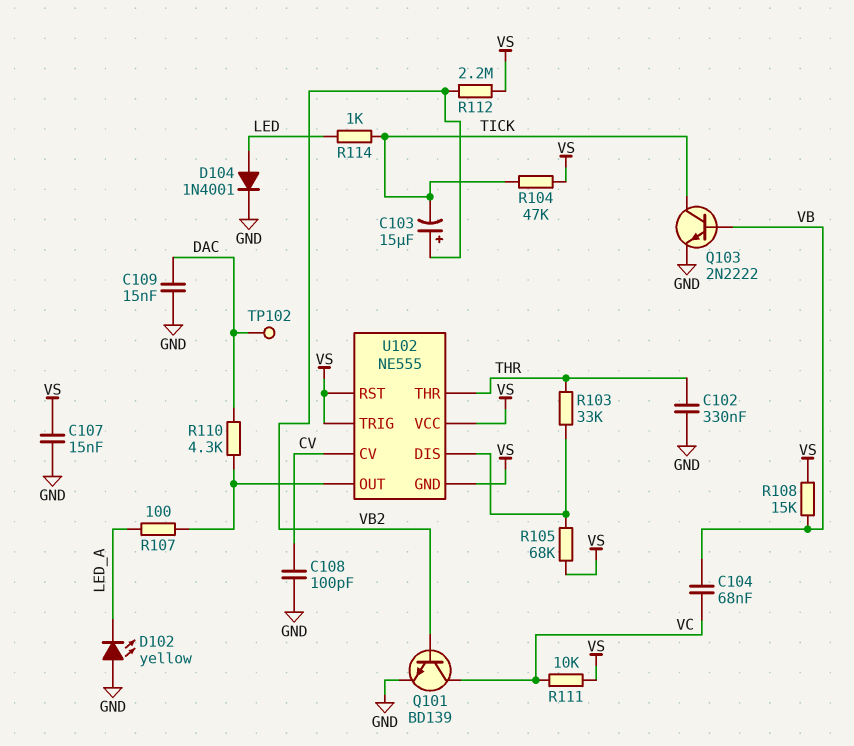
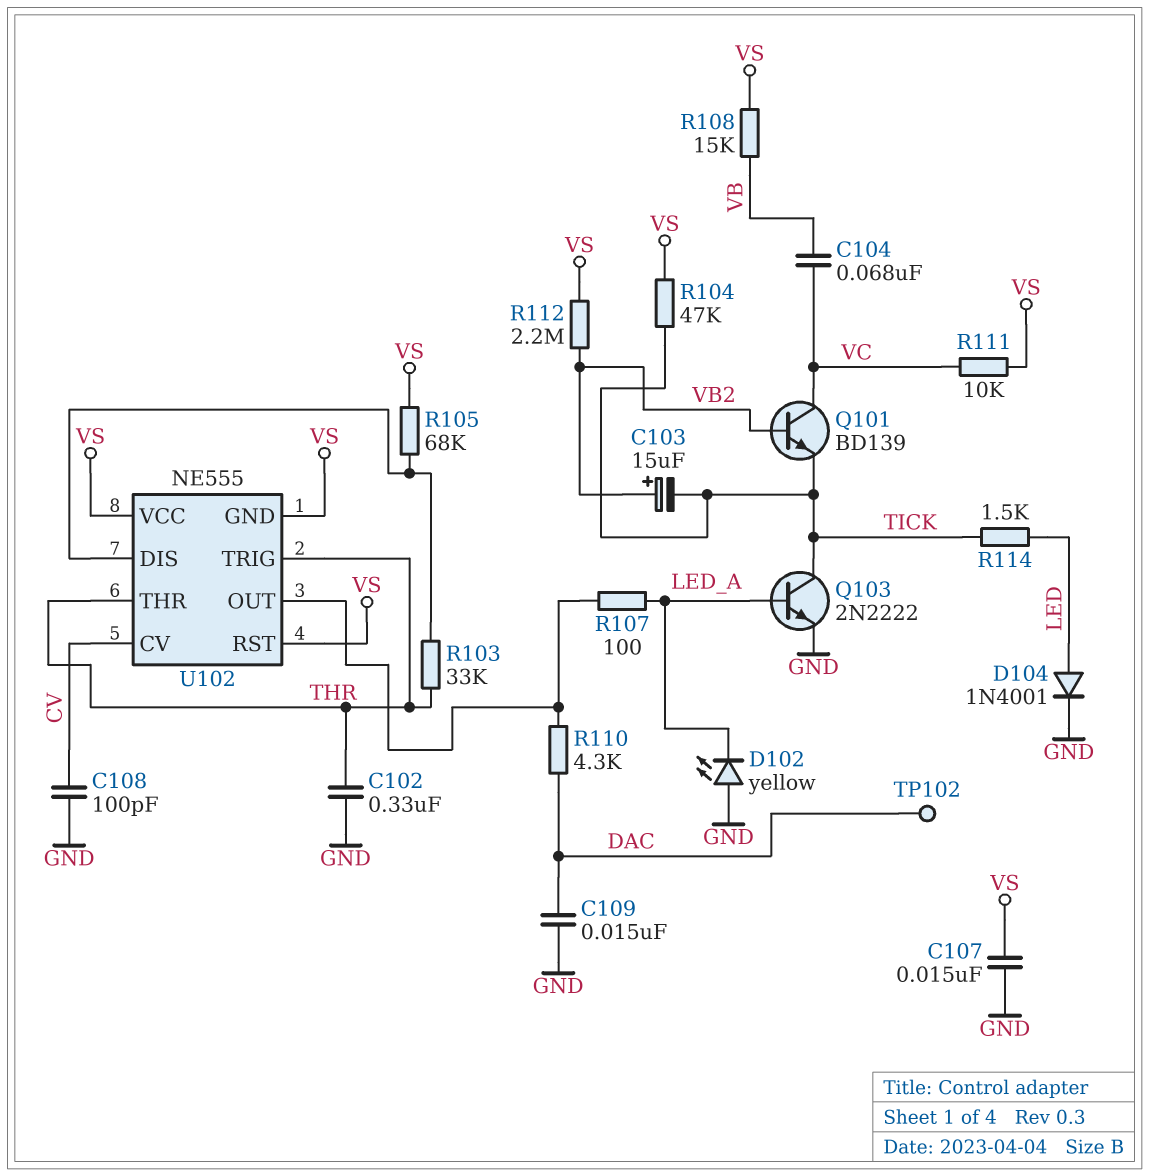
Q101: NPN BD139 (B VB2, C VC, E GND) -> NPN BD139 (B VB2, C VC, E TICK)
Q103: NPN 2N2222 (B VB, C TICK, E GND) -> NPN 2N2222 (B LED_A, C TICK, E GND)
R114: 1k (LED, TICK) -> 1.5k (LED, TICK)
U102 pin TRIG: VS -> THR

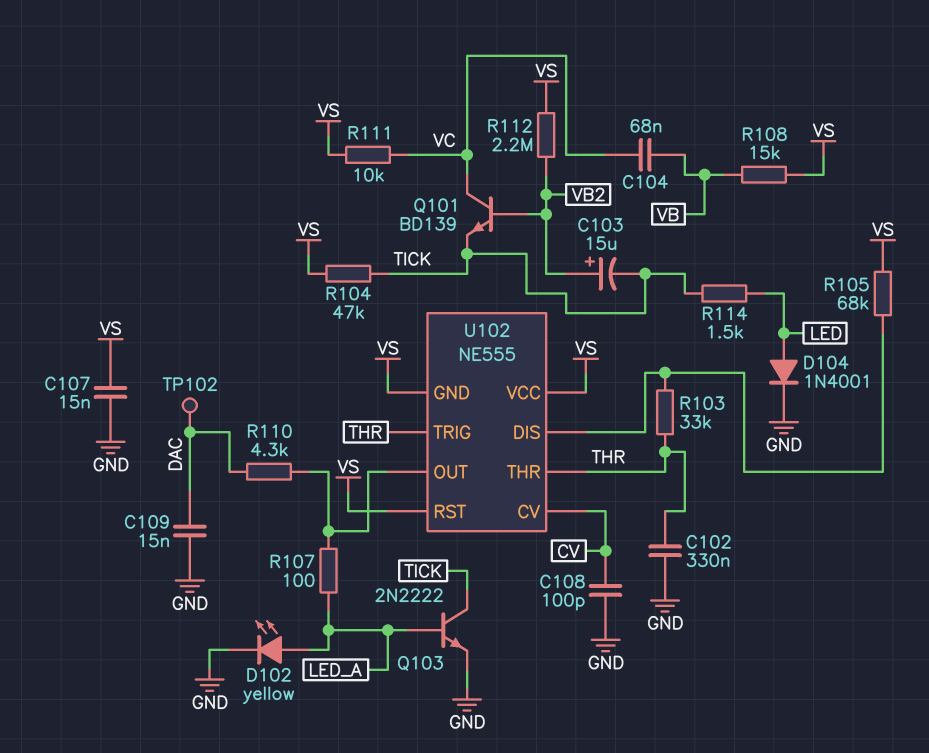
D102: LED yellow (A GND, K LED_A) -> LED yellow (A LED_A, K GND)

